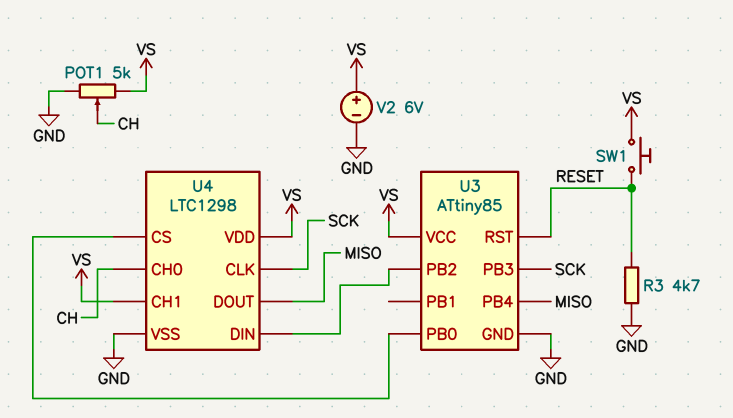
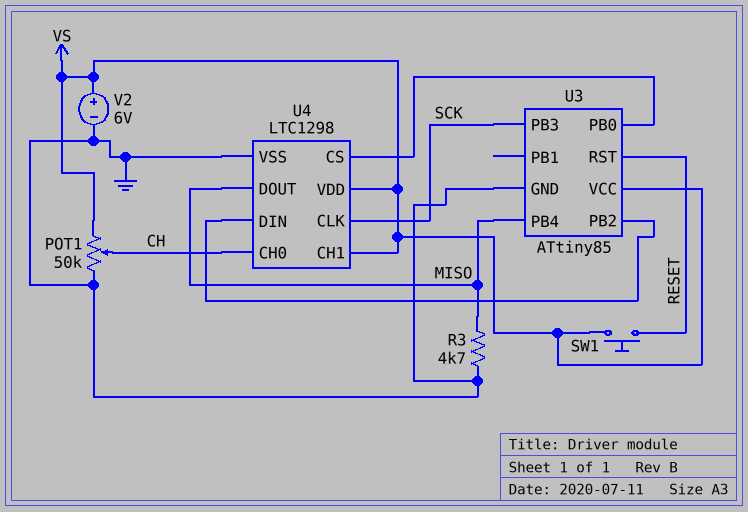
POT1: 5k (GND, VS, wiper CH) -> 50k (GND, VS, wiper CH)
R3: 4.7k (GND, RESET) -> 4.7k (GND, MISO)

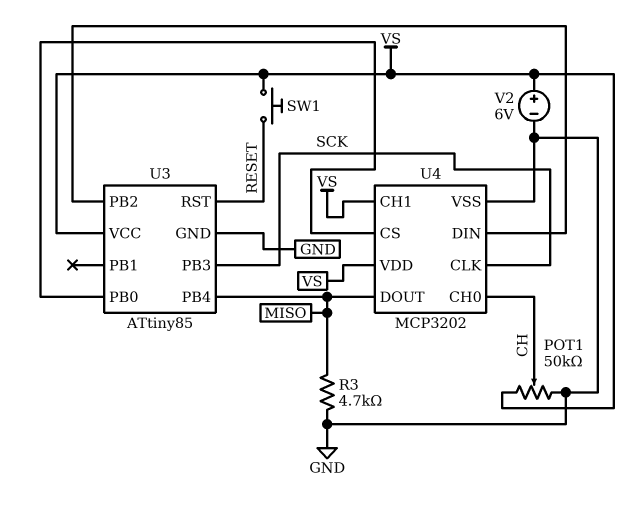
U4: LTC1298 -> MCP3202

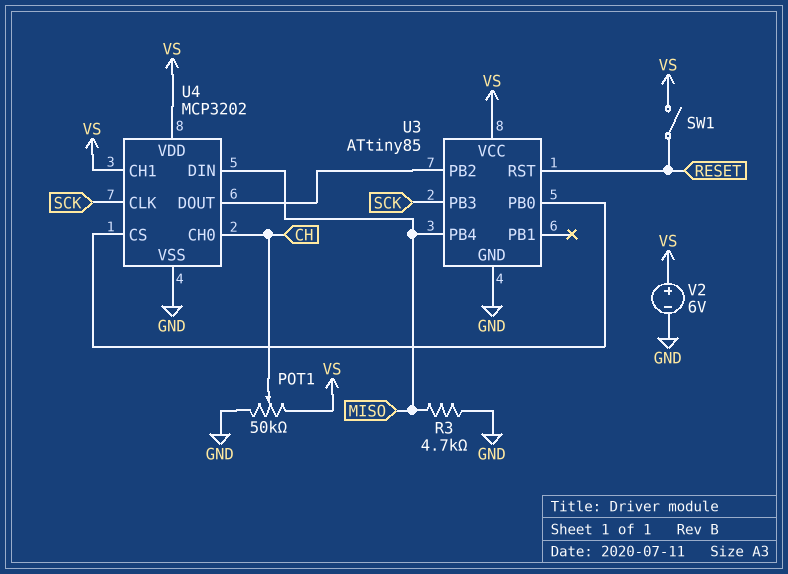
SW1: button (RESET, VS) -> switch (RESET, VS)
U4 pin DIN: U3/PB2 -> MISO
U4 pin DOUT: MISO -> U3/PB2

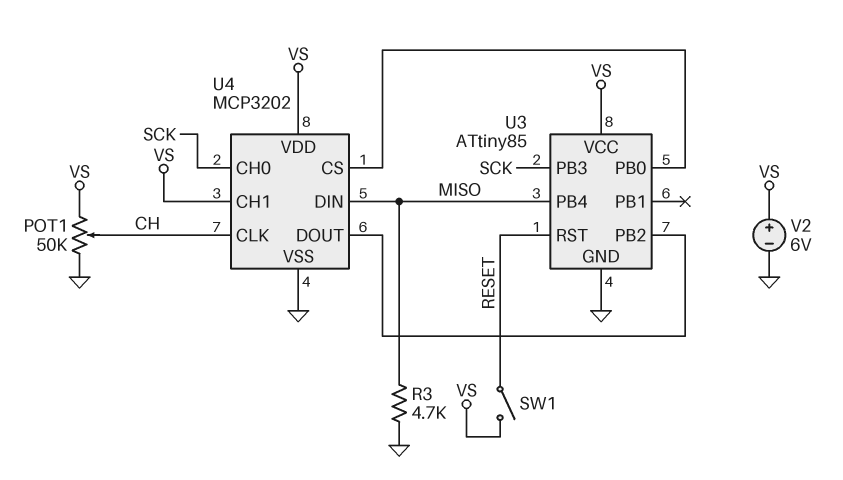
U4 pin CH0: CH -> SCK
U4 pin CLK: SCK -> CH

